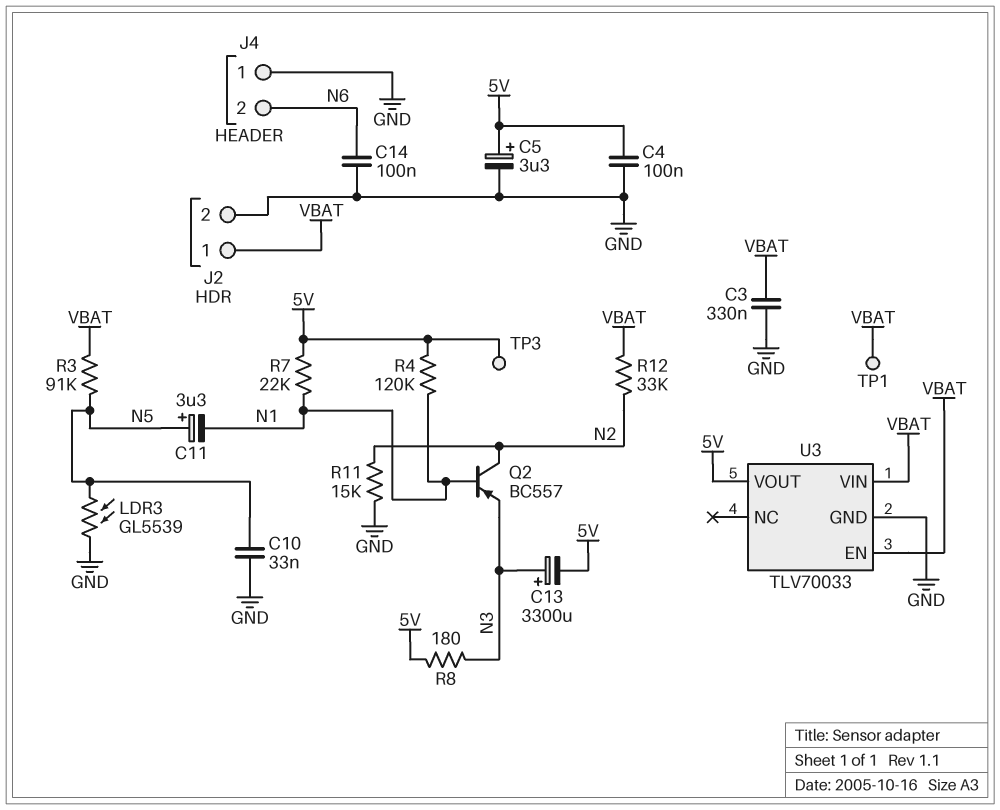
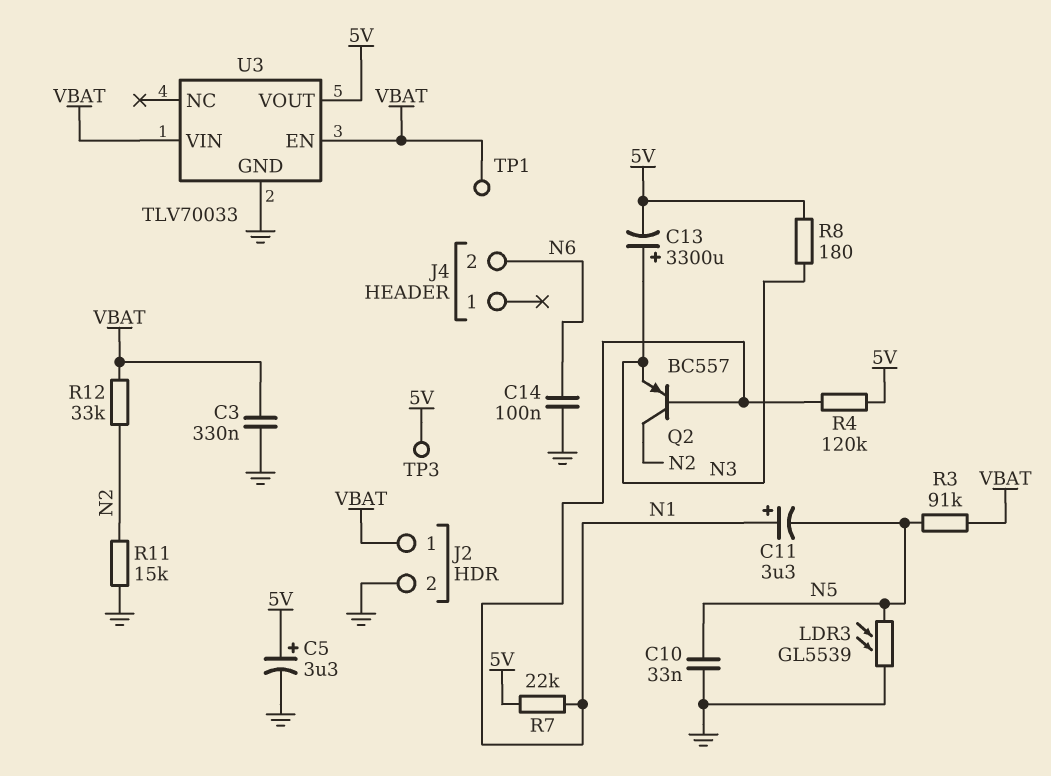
C4: 100nF (5V, GND) -> none
C11: 3.3uF (plus N5, minus N1) -> 3.3uF (plus N1, minus N5)
J4 pin 1: GND -> none

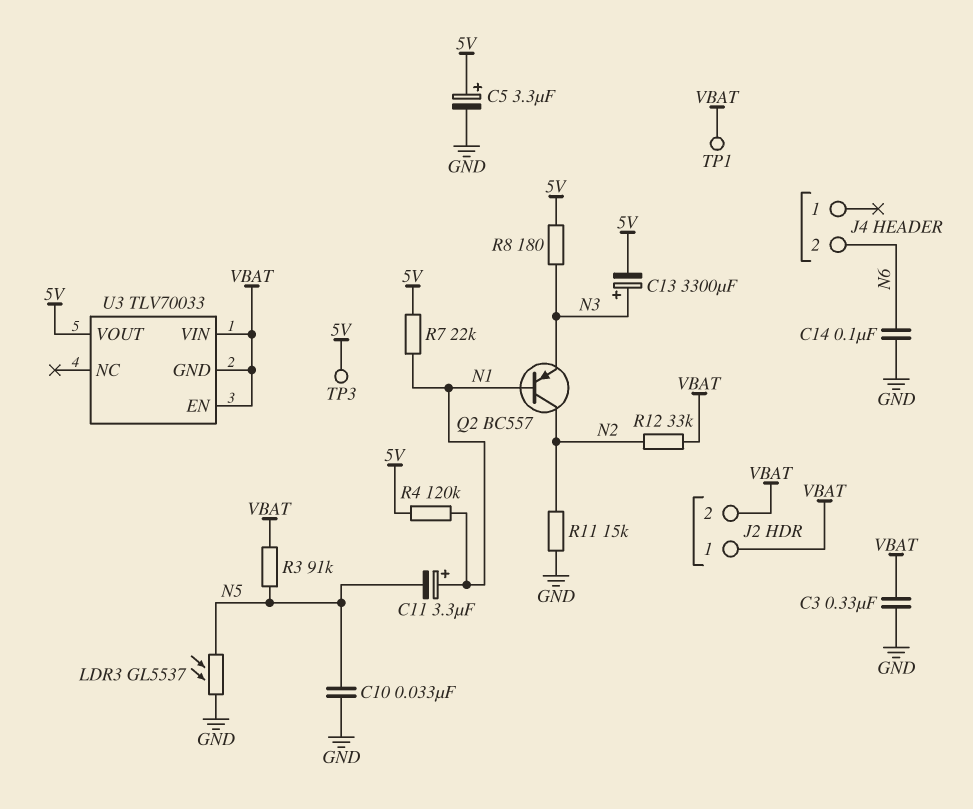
J2 pin 2: GND -> VBAT
LDR3: GL5539 (GND, N5) -> GL5537 (GND, N5)
U3 pin GND: GND -> VBAT

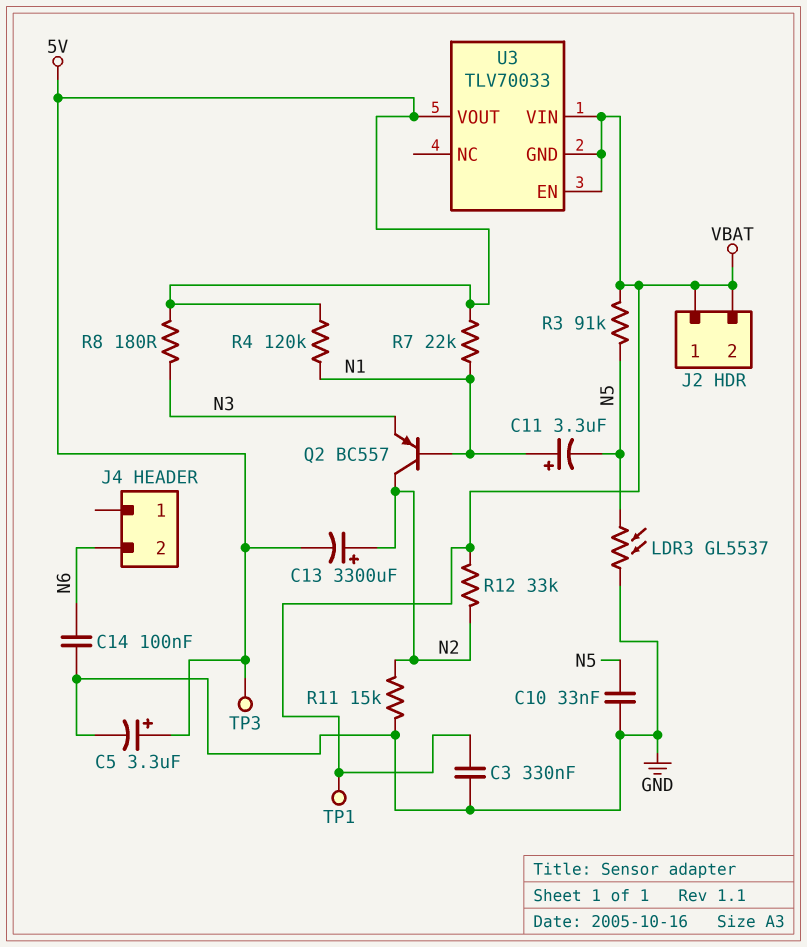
C13: 3300uF (plus N3, minus 5V) -> 3300uF (plus N2, minus 5V)

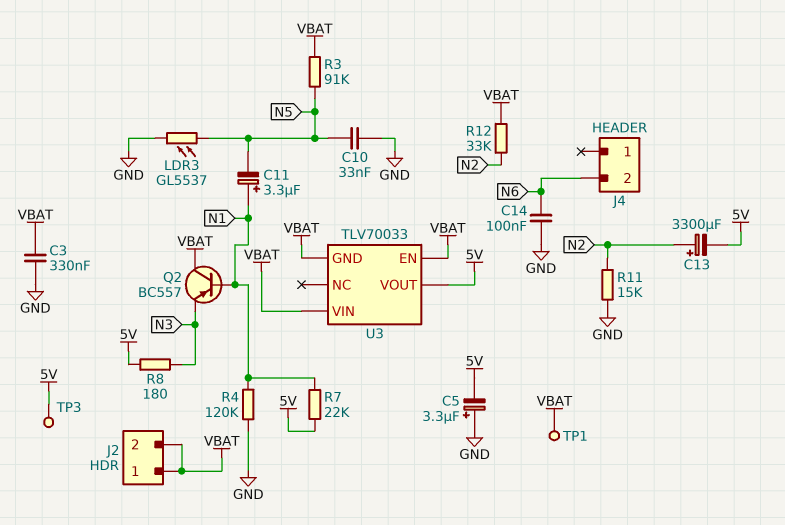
C5: 3.3uF (plus 5V, minus GND) -> 3.3uF (plus GND, minus 5V)
Q2: PNP BC557 (B N1, C N2, E N3) -> PNP BC557 (B N1, C VBAT, E N3)
R4: 120k (5V, N1) -> 120k (GND, N1)

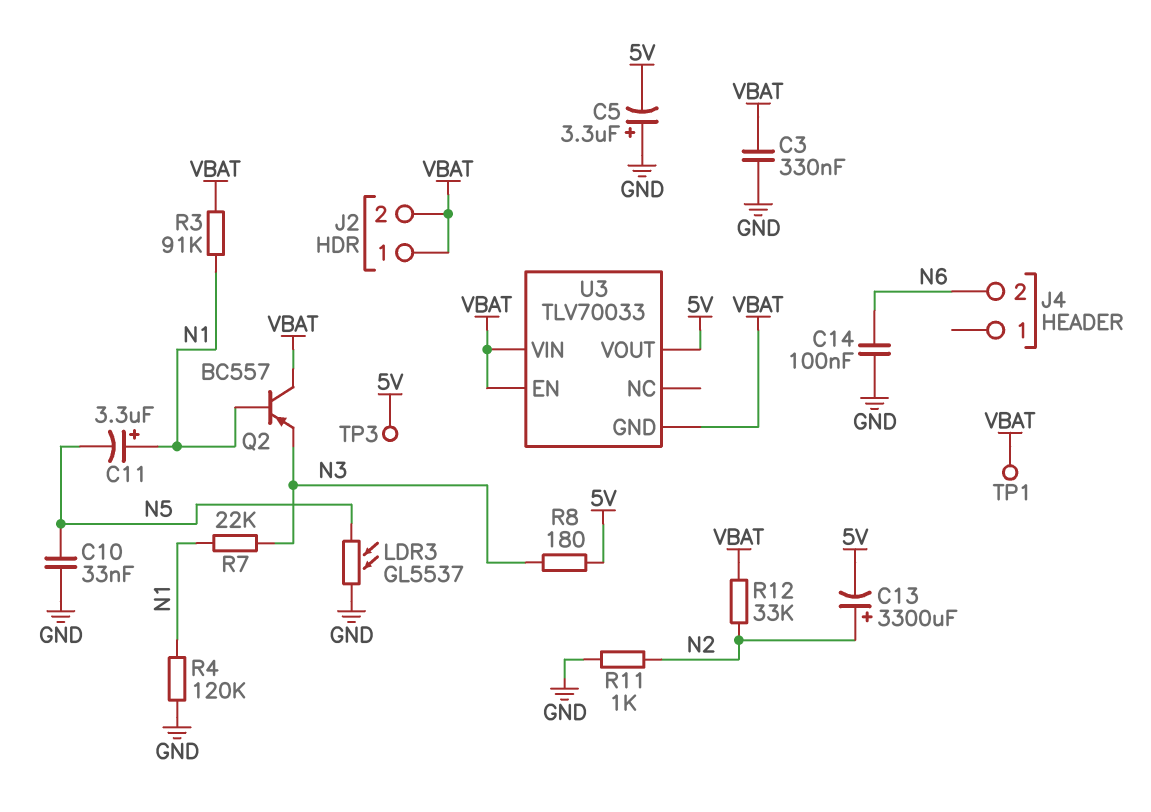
R3: 91k (N5, VBAT) -> 91k (N1, VBAT)
R7: 22k (5V, N1) -> 22k (N1, N3)
R11: 15k (GND, N2) -> 1k (GND, N2)

